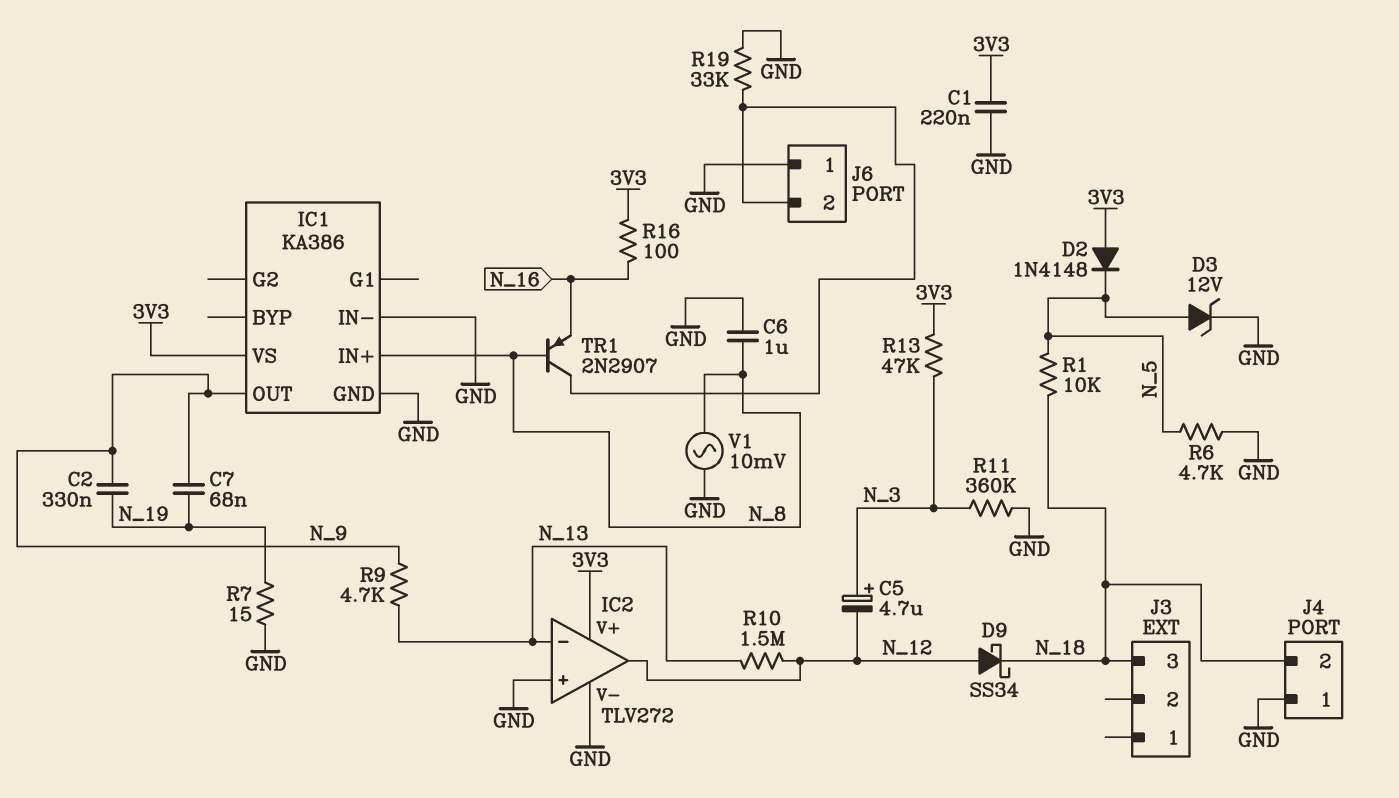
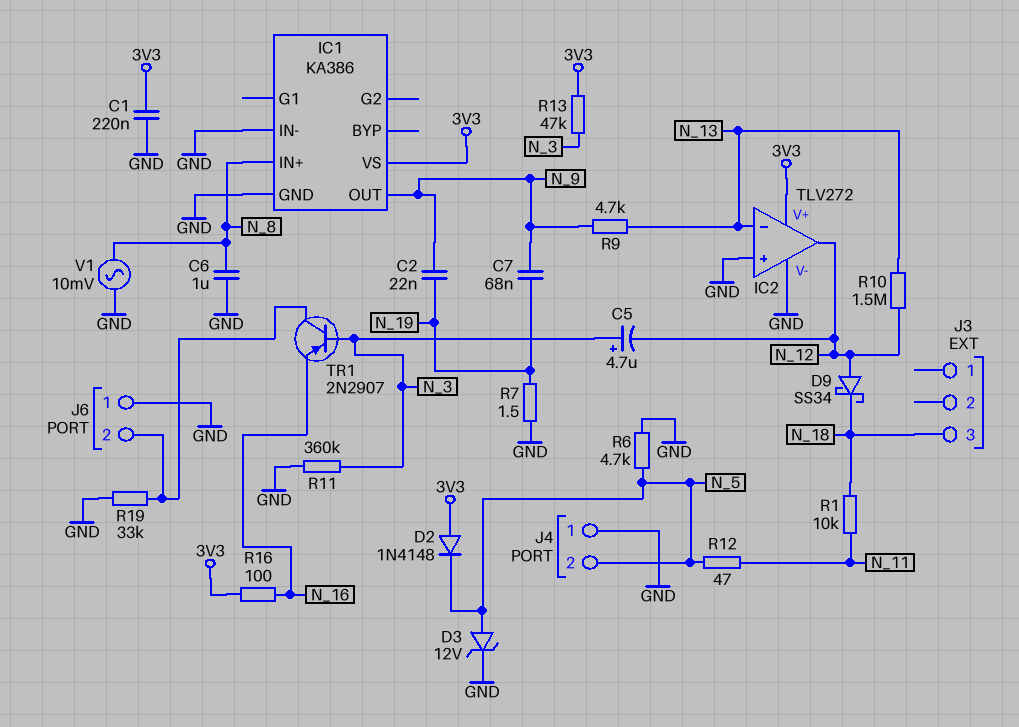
C2: 330nF (N_9, N_19) -> 22nF (N_9, N_19)
J4 pin 2: N_18 -> N_5
R1: 10k (N_5, N_18) -> 10k (N_11, N_18)
R7: 15 (GND, N_19) -> 1.5 (GND, N_19)
R12: none -> 47 (N_5, N_11)
TR1: PNP 2N2907 (B N_8, C J6/2, E N_16) -> PNP 2N2907 (B N_3, C J6/2, E N_16)

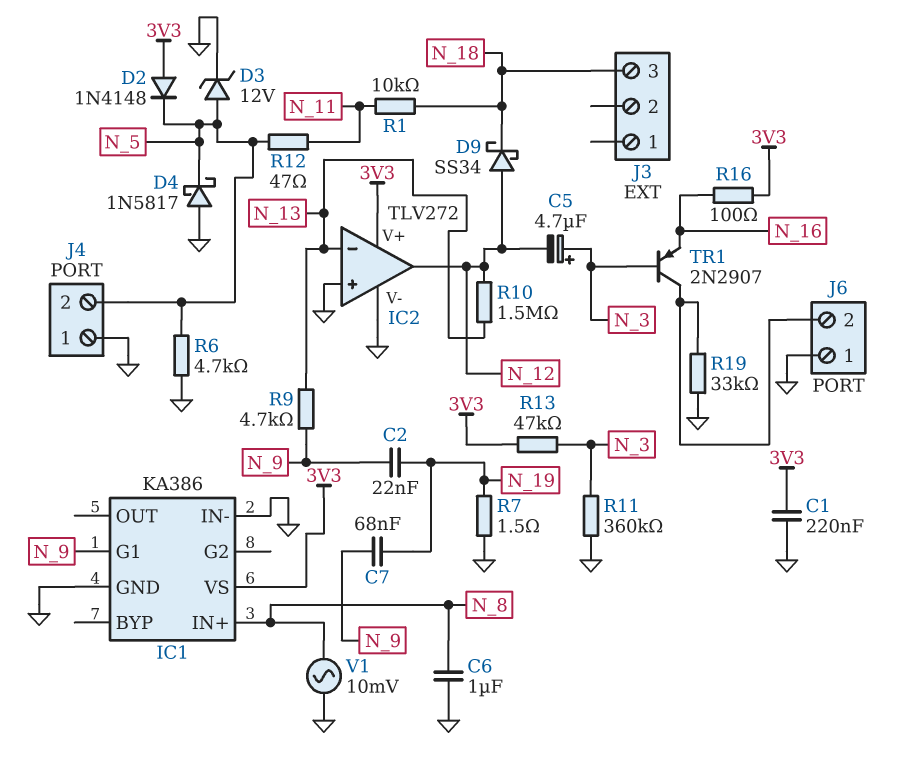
D4: none -> schottky 1N5817 (A GND, K N_5)
IC1 pin G1: none -> N_9
IC1 pin OUT: N_9 -> none

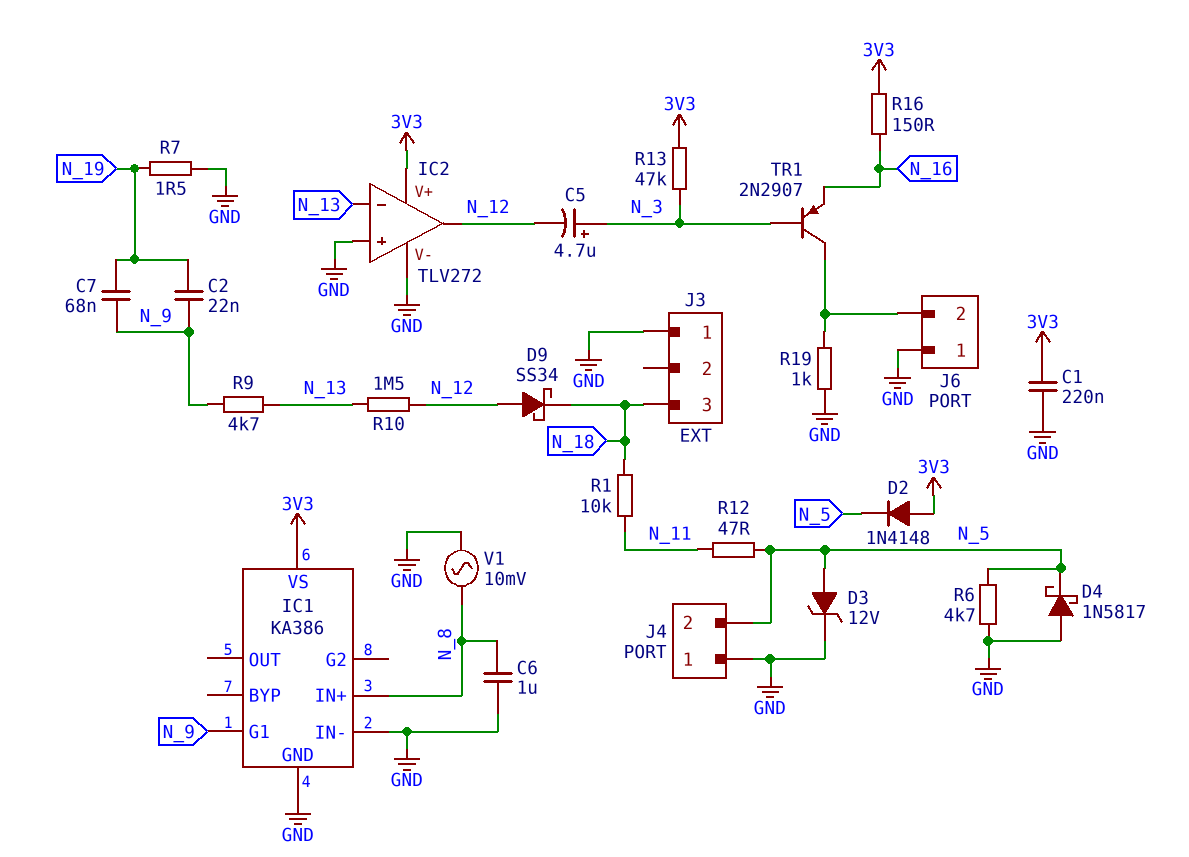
J3 pin 1: none -> GND
R11: 360k (GND, N_3) -> none
R16: 100 (3V3, N_16) -> 150 (3V3, N_16)
R19: 33k (GND, J6/2) -> 1k (GND, J6/2)

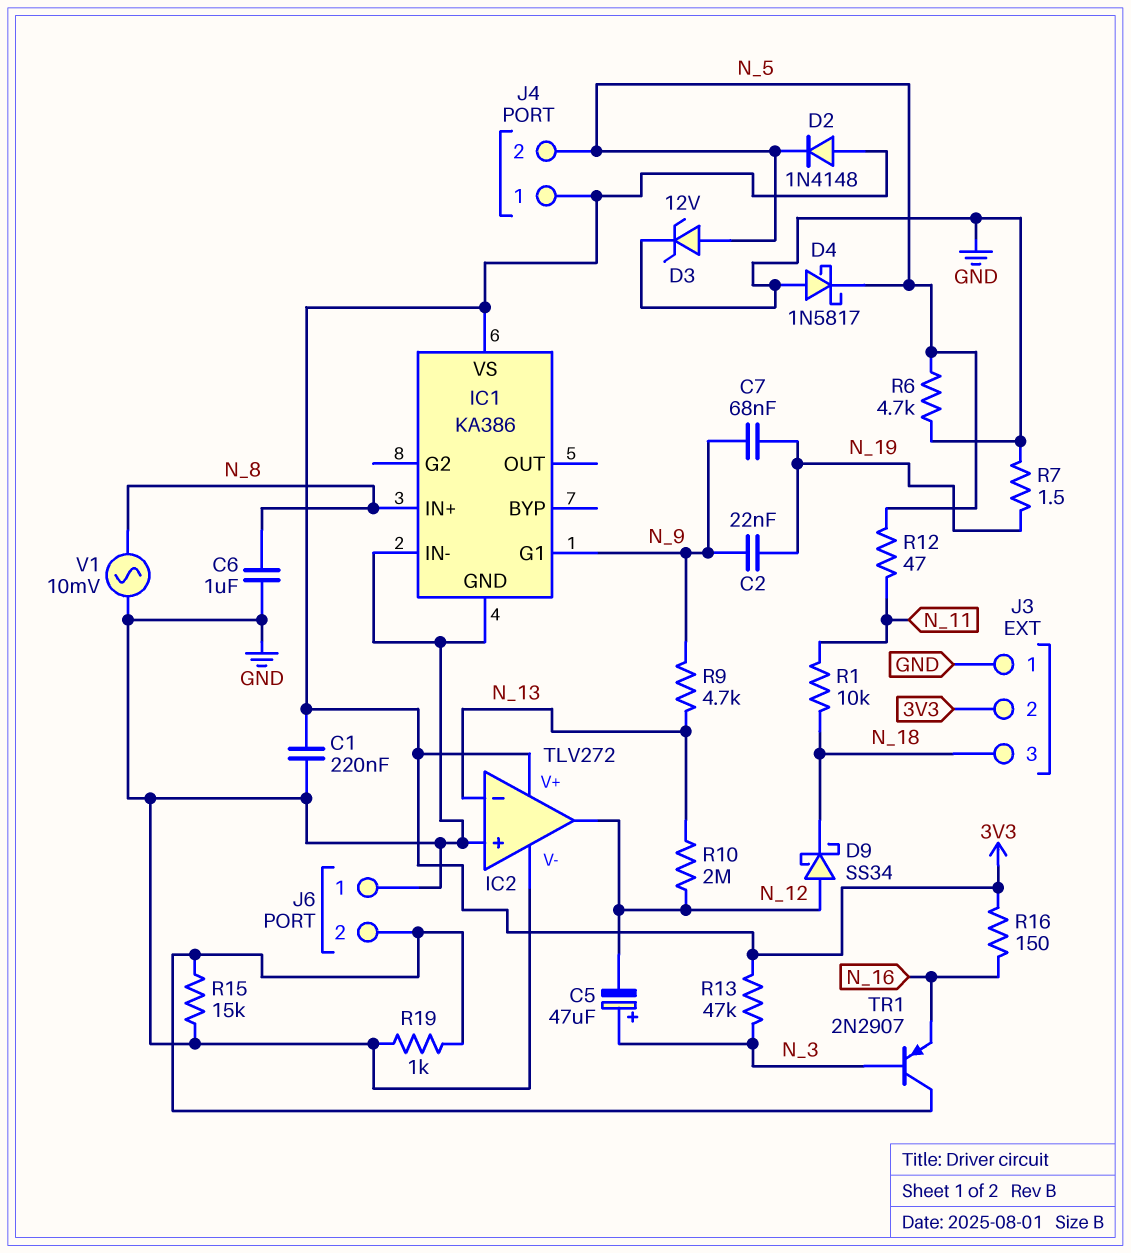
C5: 4.7uF (plus N_3, minus N_12) -> 47uF (plus N_3, minus N_12)
J3 pin 2: none -> 3V3
J4 pin 1: GND -> 3V3
R10: 1.5M (N_12, N_13) -> 2M (N_12, N_13)
R15: none -> 15k (GND, J6/2)

